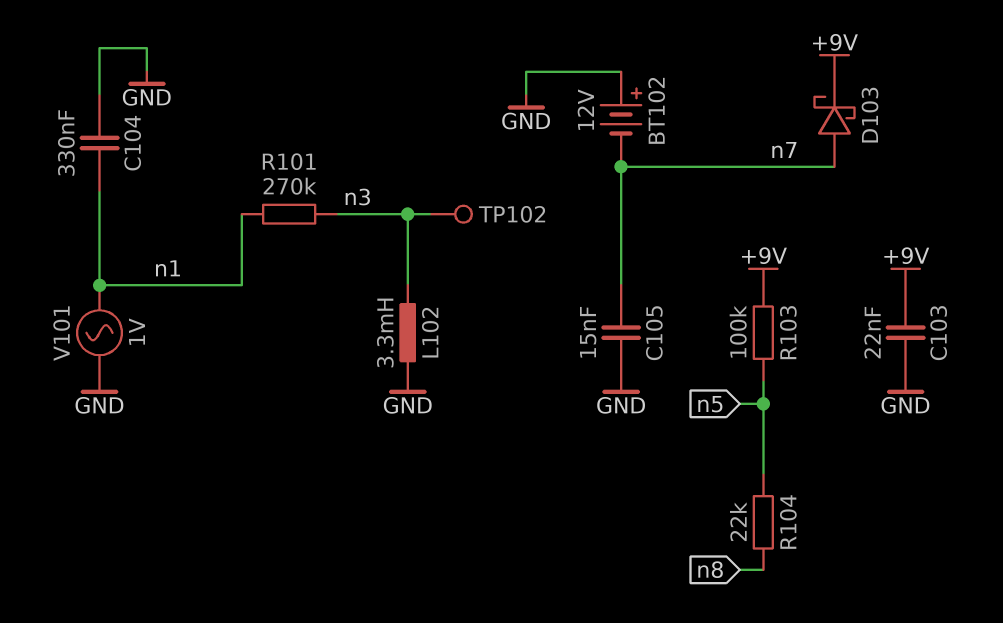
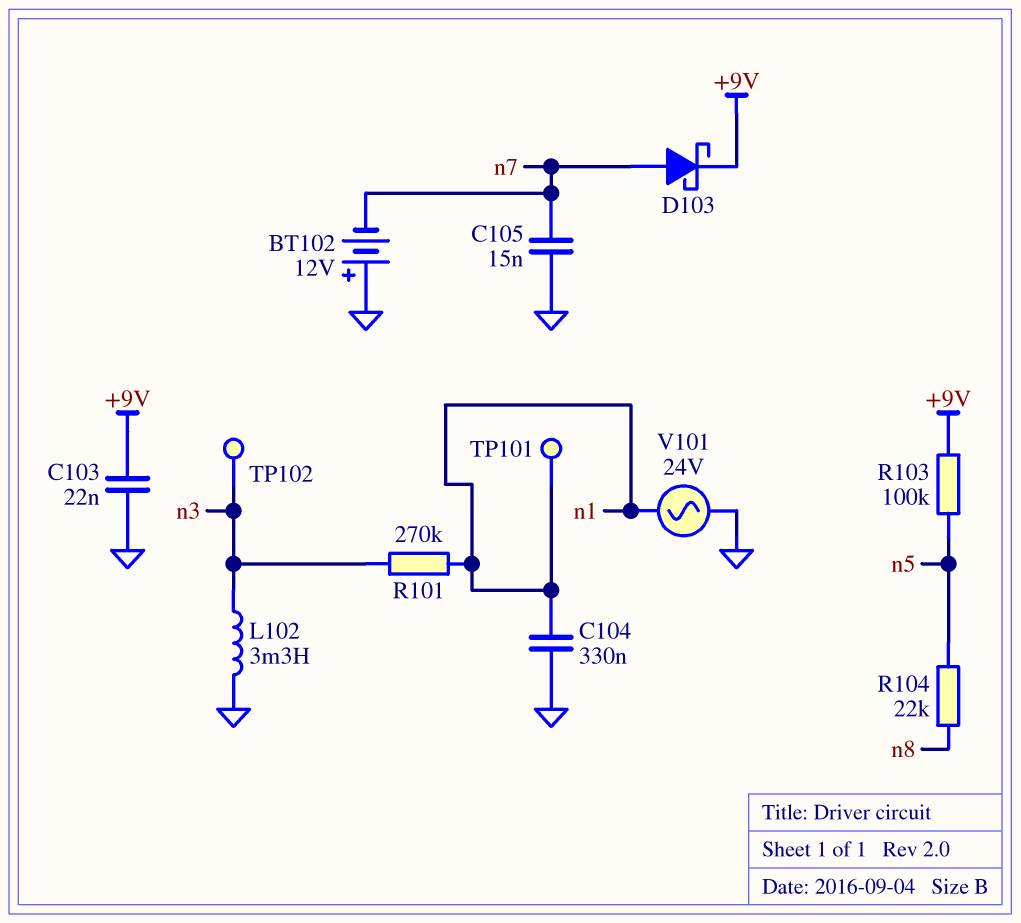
TP101: none -> test point (n1)
V101: AC 1V (GND, n1) -> AC 24V (GND, n1)

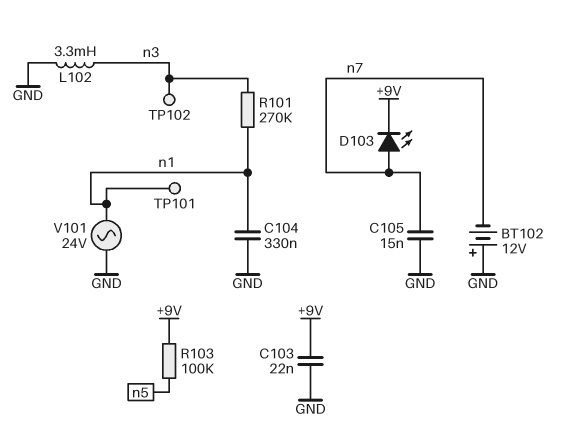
D103: schottky (A n7, K +9V) -> LED (A n7, K +9V)
R104: 22k (n5, n8) -> none

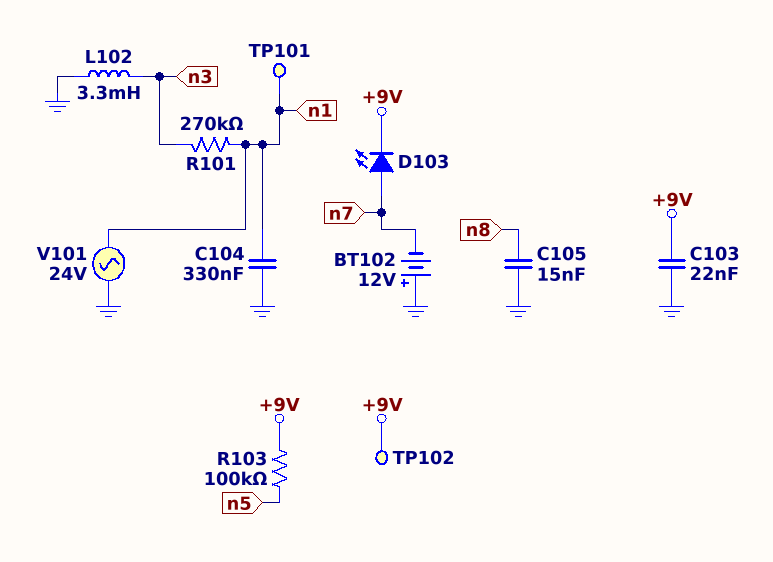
C105: 15nF (GND, n7) -> 15nF (GND, n8)
TP102: test point (n3) -> test point (+9V)

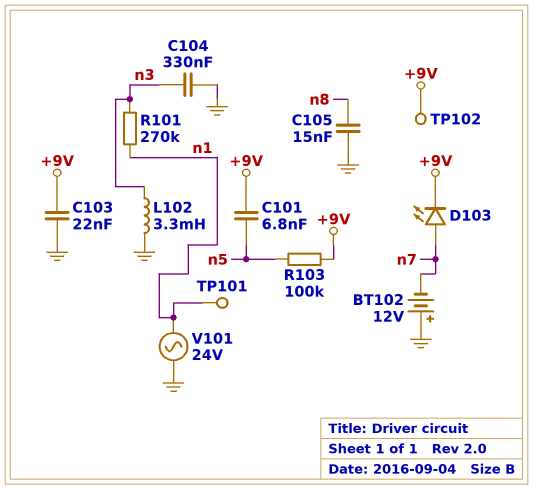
C101: none -> 6.8nF (+9V, n5)
C104: 330nF (GND, n1) -> 330nF (GND, n3)

